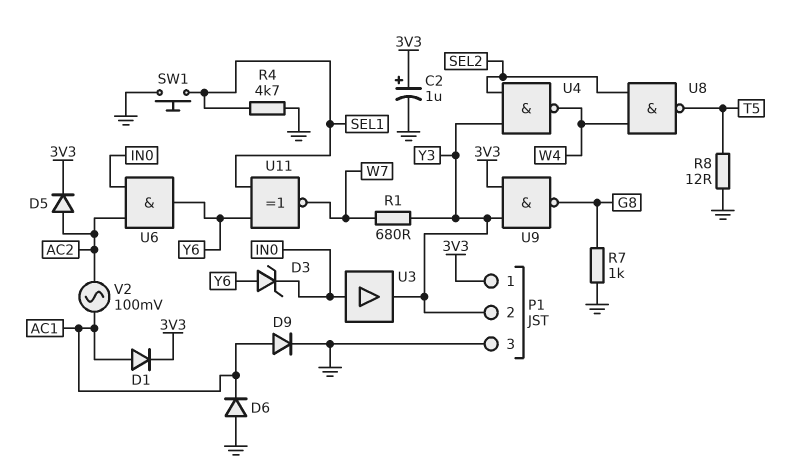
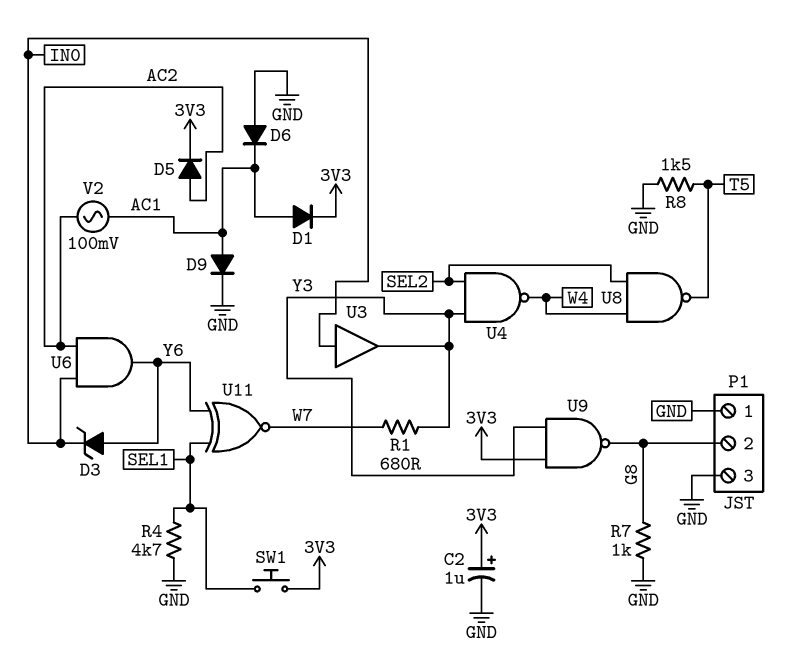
P1 pin 1: 3V3 -> GND
P1 pin 2: Y3 -> G8
R8: 12 (GND, T5) -> 1.5k (GND, T5)
SW1: button (GND, SEL1) -> button (3V3, SEL1)

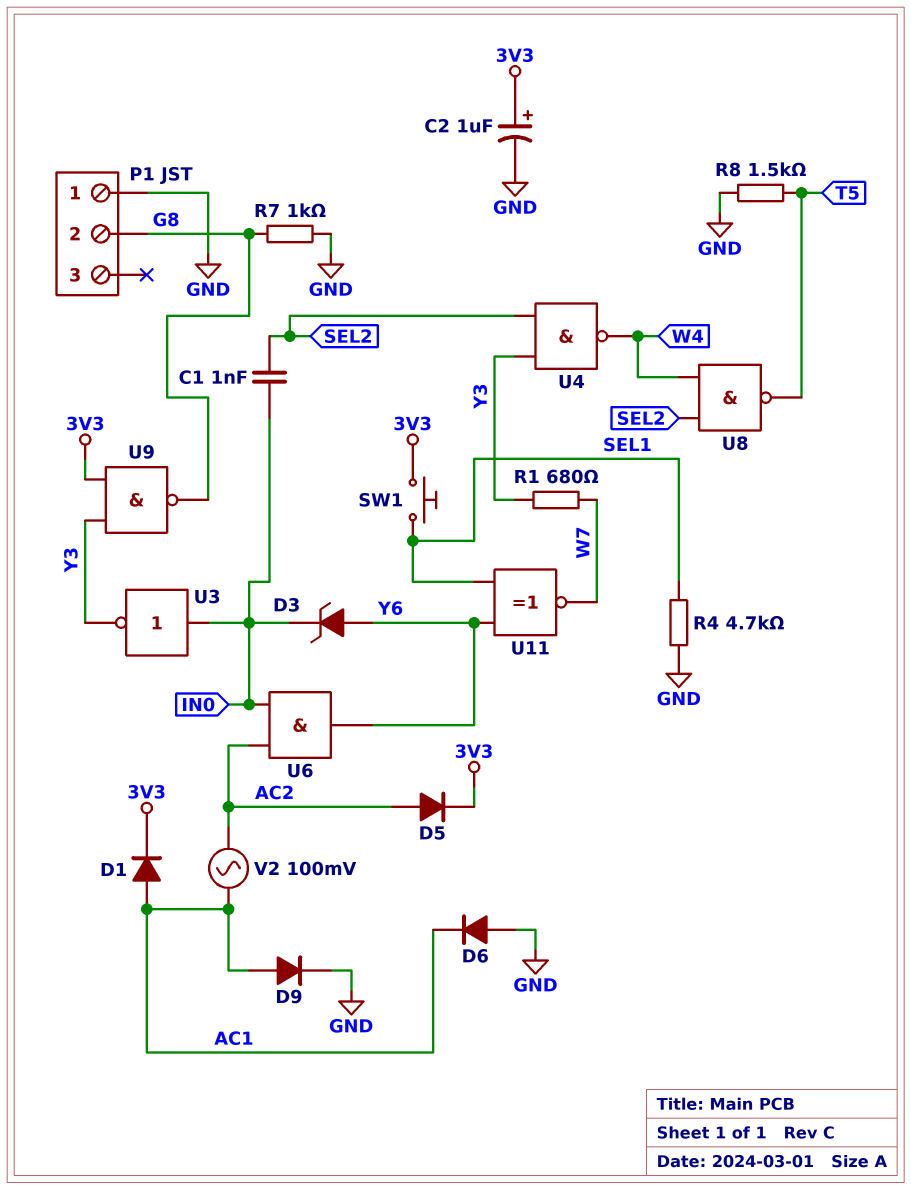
C1: none -> 1nF (IN0, SEL2)
P1 pin 3: GND -> none
U3: buffer (in IN0, out Y3) -> NOT (in IN0, out Y3)

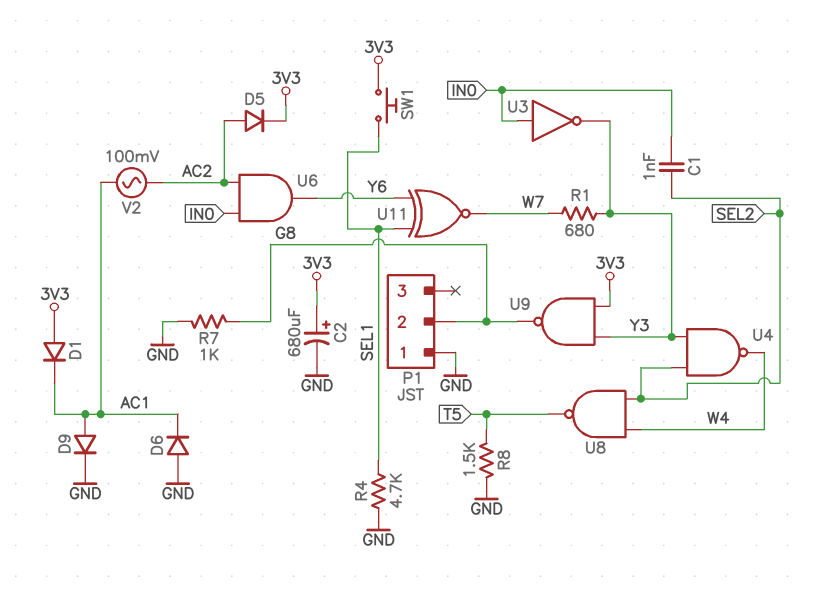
C2: 1uF (plus 3V3, minus GND) -> 680uF (plus 3V3, minus GND)
D1: diode (A AC1, K 3V3) -> diode (A 3V3, K AC1)
D3: zener (A Y6, K IN0) -> none

